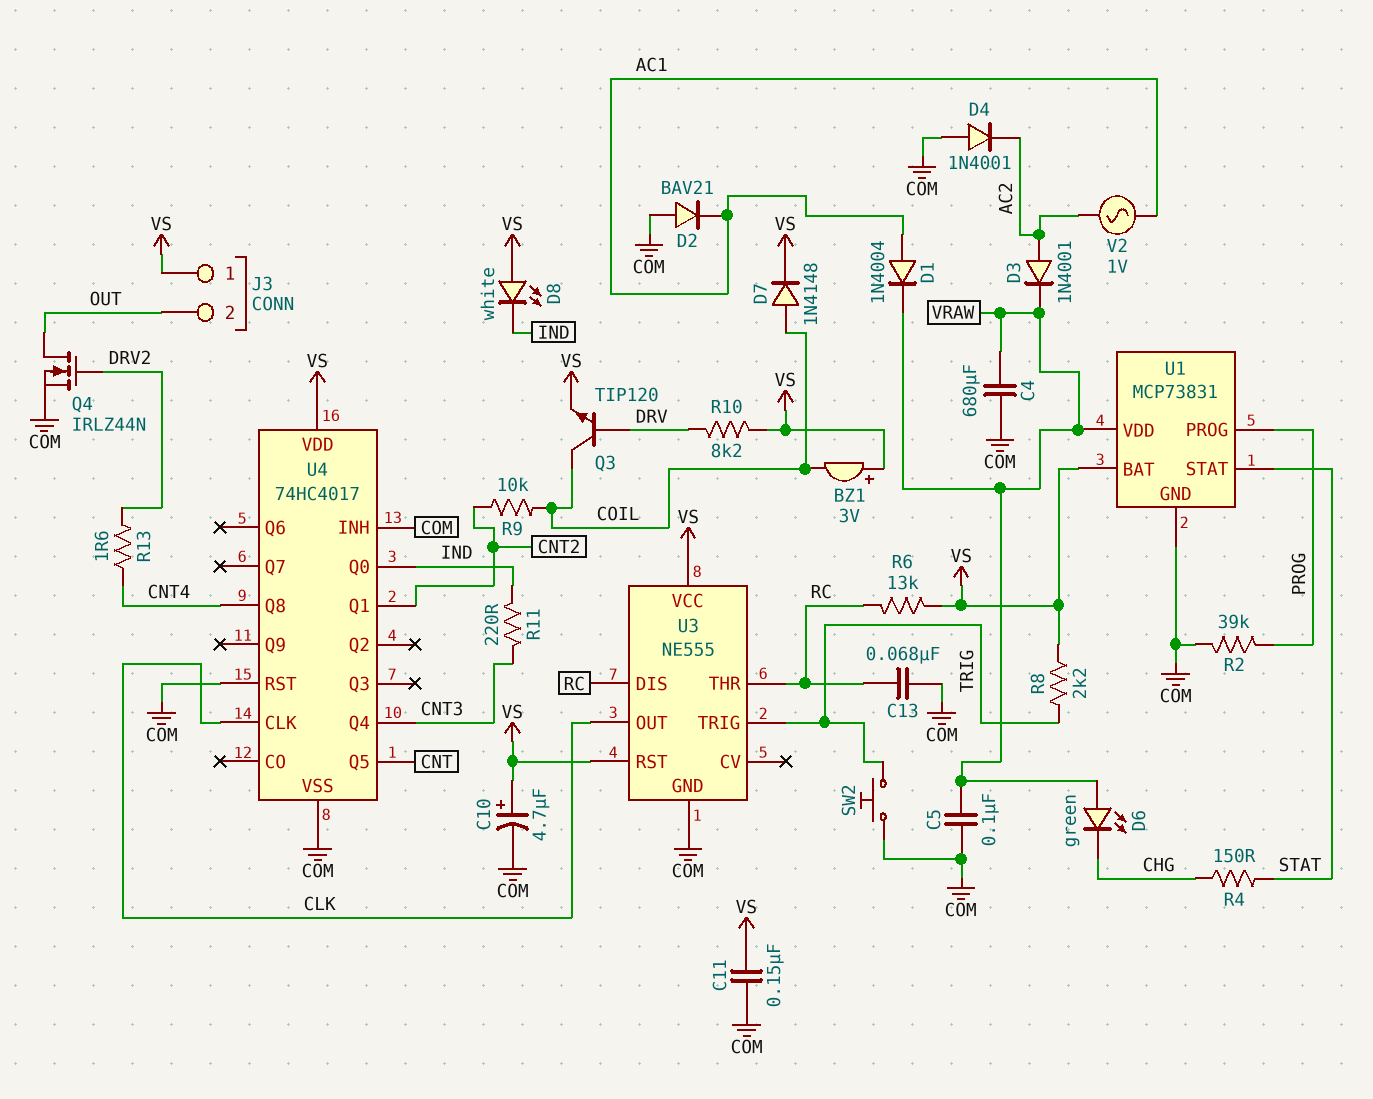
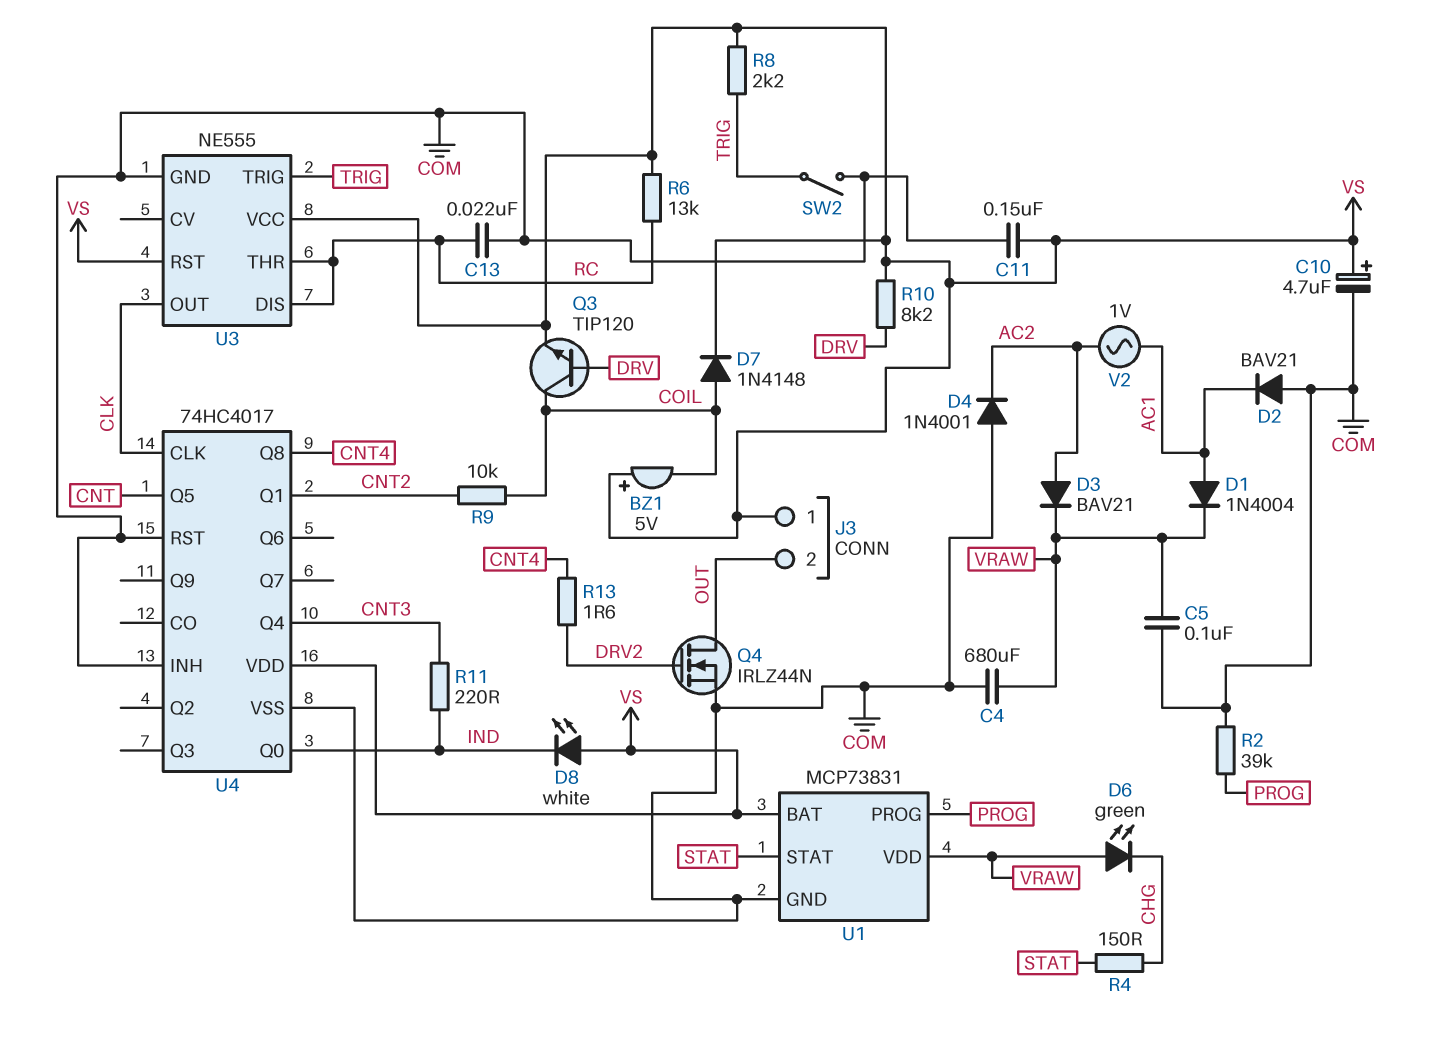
BZ1: buzzer 3V (plus VS, minus COIL) -> buzzer 5V (plus VS, minus COIL)
C13: 68nF (COM, RC) -> 22nF (COM, RC)
D3: diode 1N4001 (A AC2, K VRAW) -> diode BAV21 (A AC2, K VRAW)
SW2: button (COM, TRIG) -> switch (COM, TRIG)

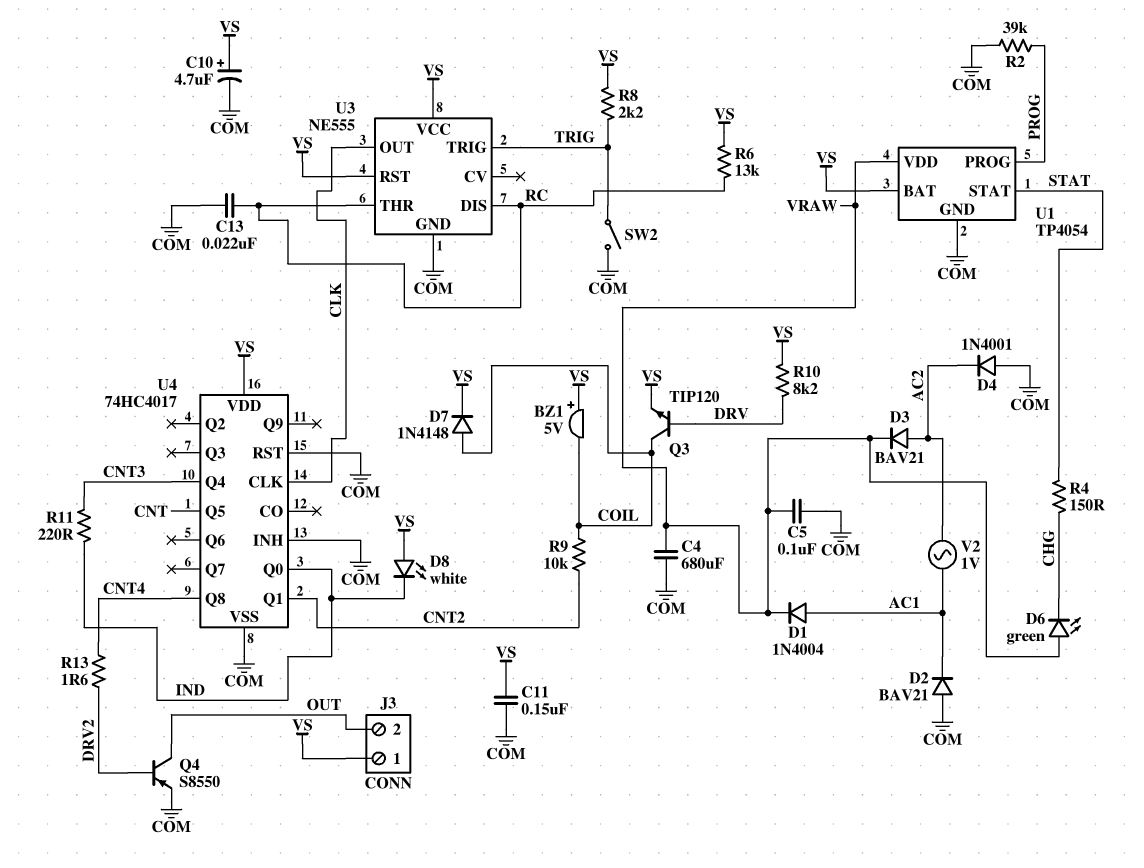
Q4: NMOS IRLZ44N (G DRV2, D OUT, S COM) -> PNP S8550 (B DRV2, C OUT, E COM)
U1: MCP73831 -> TP4054

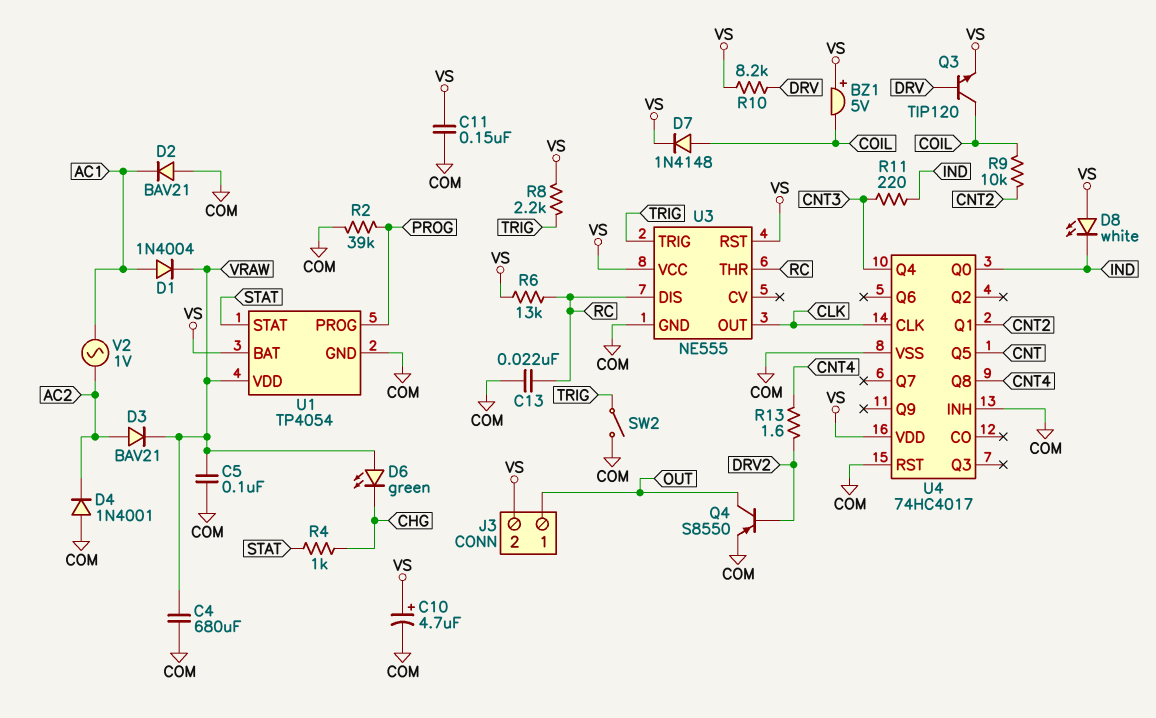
J3 pin 1: VS -> OUT
J3 pin 2: OUT -> VS
R4: 150 (CHG, STAT) -> 1k (CHG, STAT)

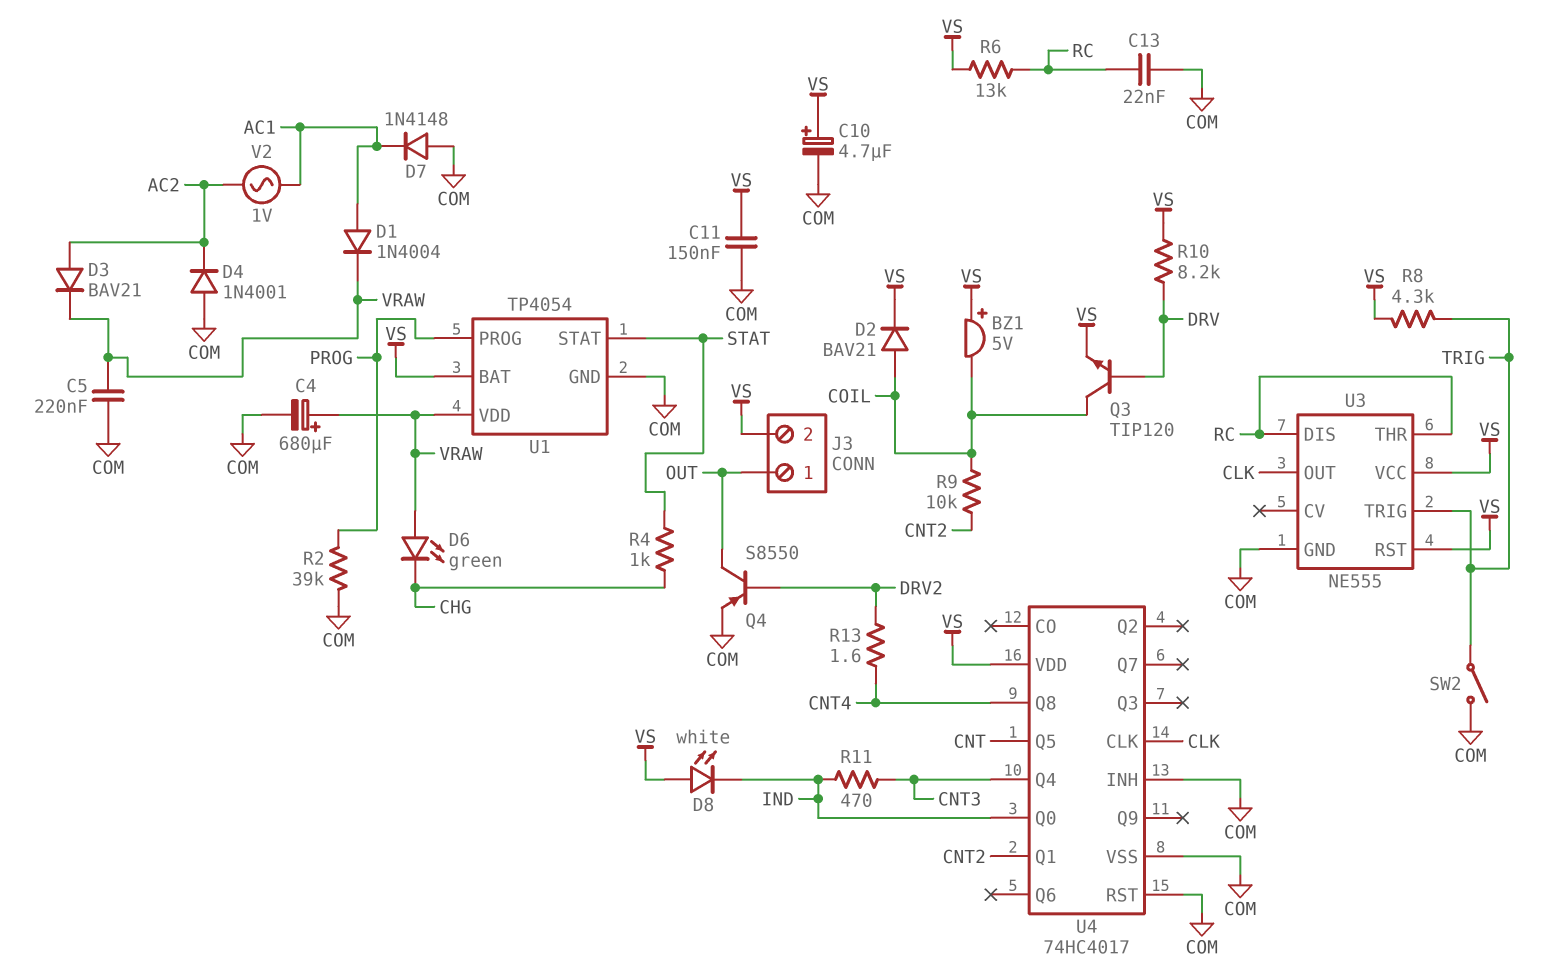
C4: 680uF (COM, VRAW) -> 680uF (plus VRAW, minus COM)
C5: 100nF (COM, VRAW) -> 220nF (COM, VRAW)
D2: diode BAV21 (A COM, K AC1) -> diode BAV21 (A COIL, K VS)
D7: diode 1N4148 (A COIL, K VS) -> diode 1N4148 (A COM, K AC1)
R8: 2.2k (TRIG, VS) -> 4.3k (TRIG, VS)
R11: 220 (CNT3, IND) -> 470 (CNT3, IND)

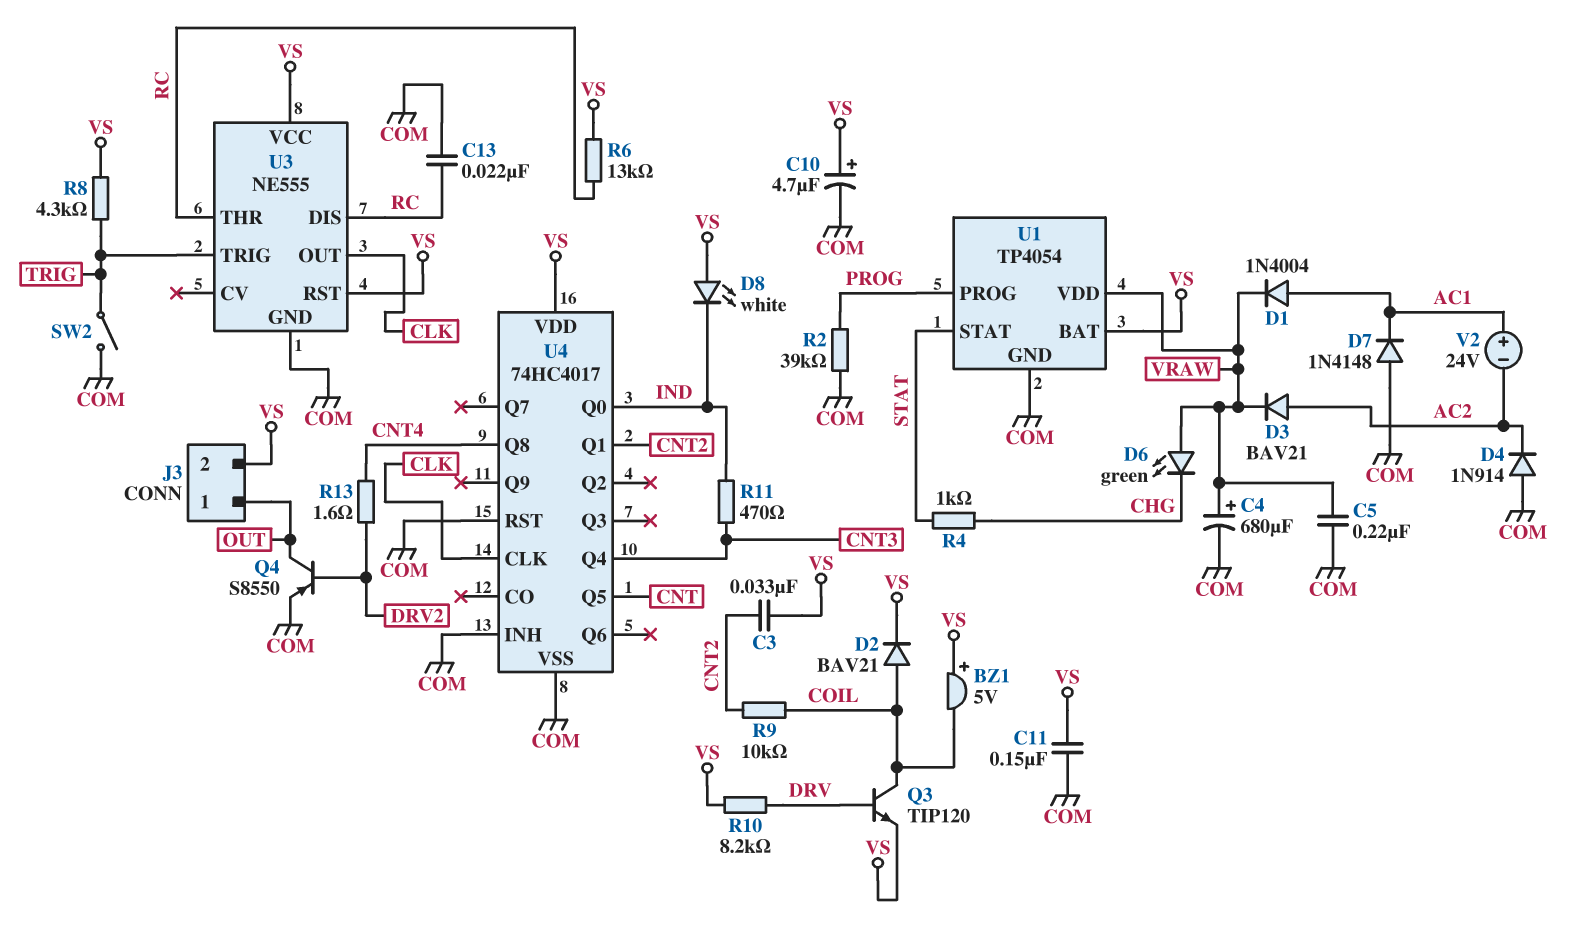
C3: none -> 33nF (CNT2, VS)
D4: diode 1N4001 (A COM, K AC2) -> diode 1N914 (A COM, K AC2)
V2: AC 1V (AC1, AC2) -> 24V (plus AC1, minus AC2)

